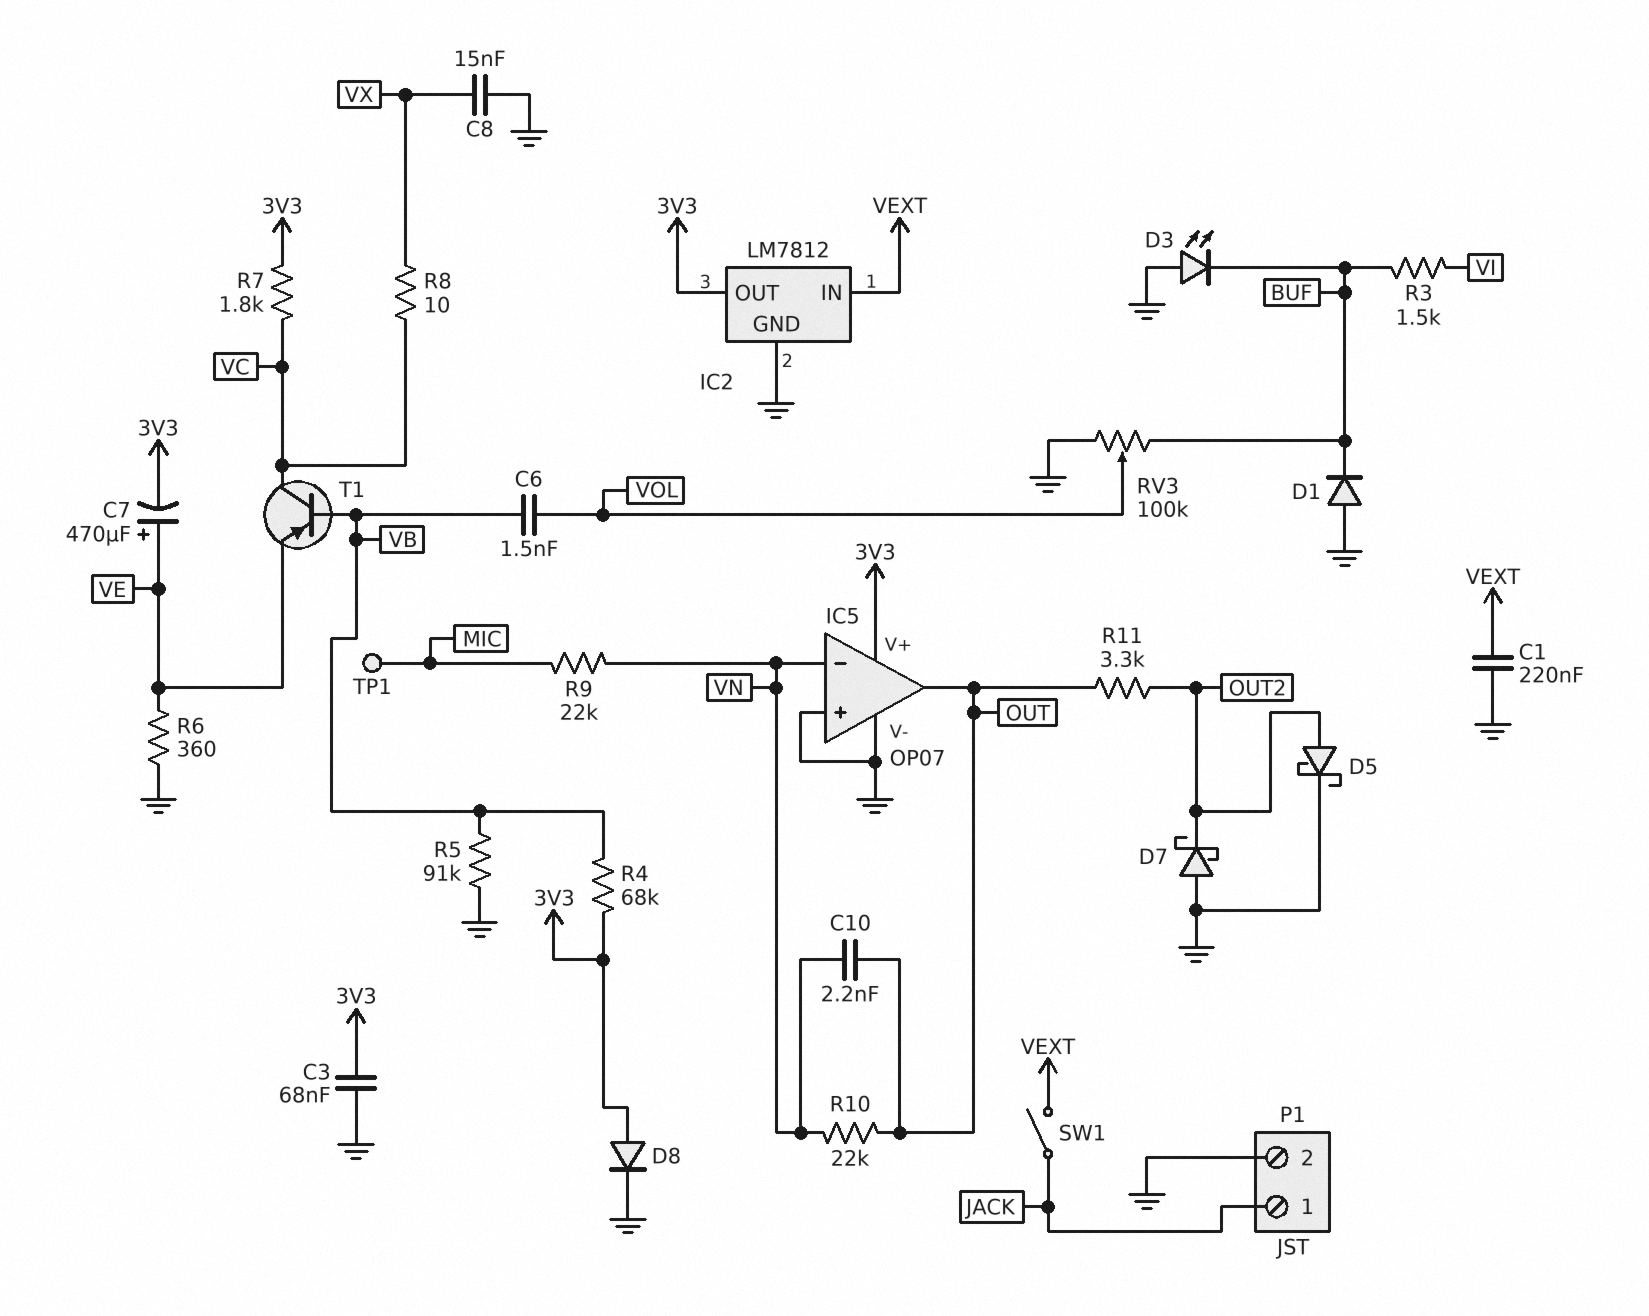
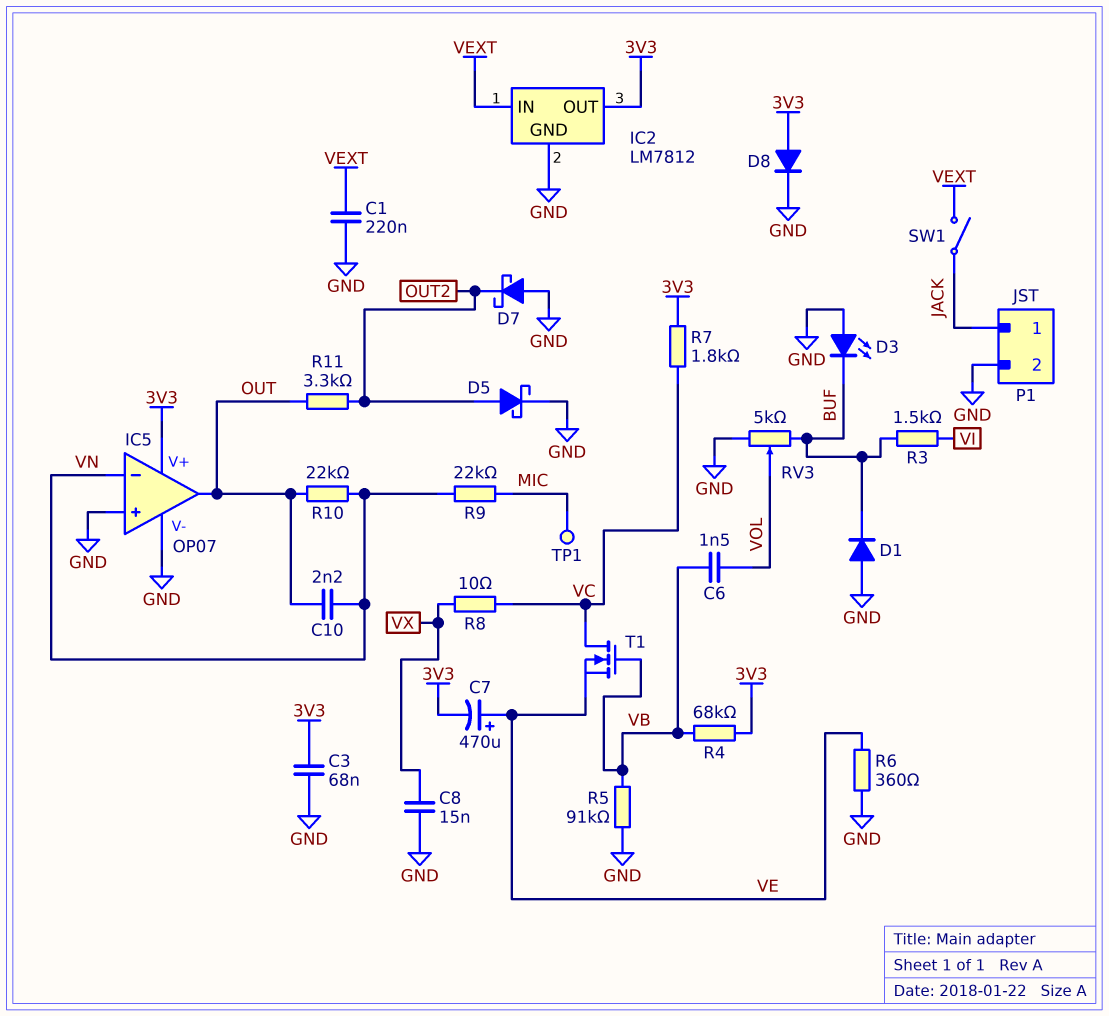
RV3: 100k (BUF, GND, wiper VOL) -> 5k (BUF, GND, wiper VOL)
T1: PNP (B VB, C VC, E VE) -> NMOS (G VB, D VC, S VE)

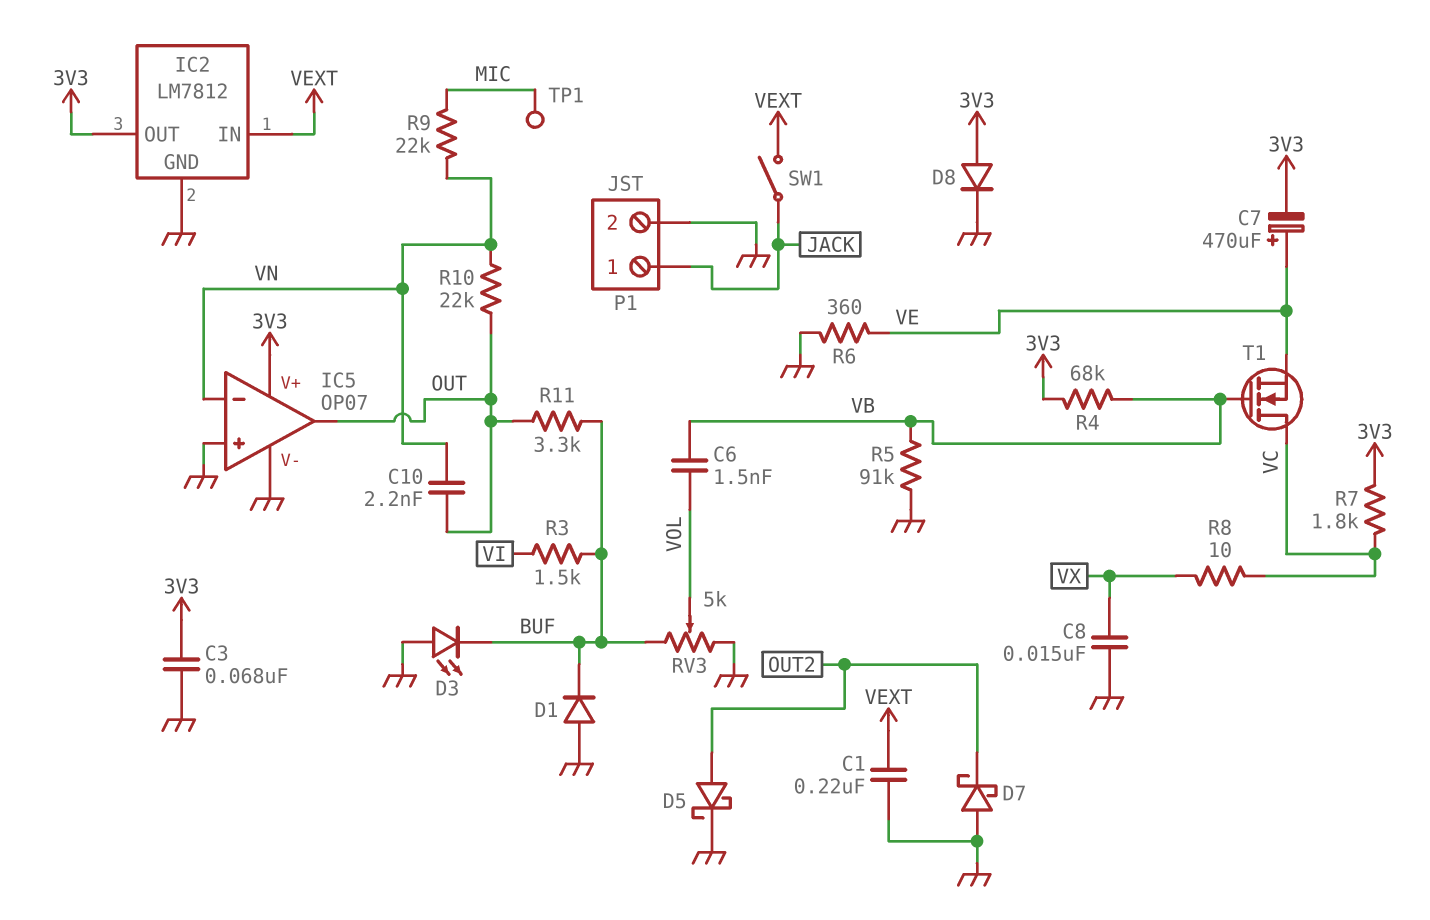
R11: 3.3k (OUT, OUT2) -> 3.3k (BUF, OUT)

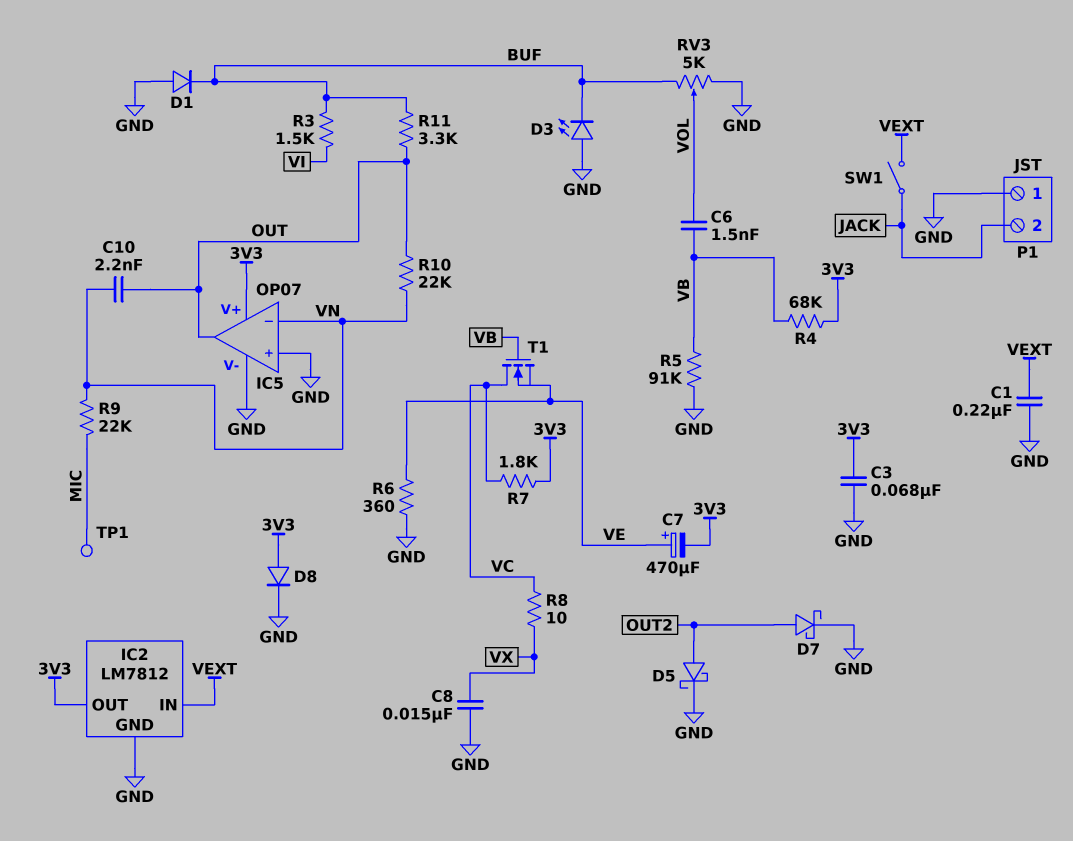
D7: schottky (A GND, K OUT2) -> schottky (A OUT2, K GND)
P1 pin 1: JACK -> GND
P1 pin 2: GND -> JACK

